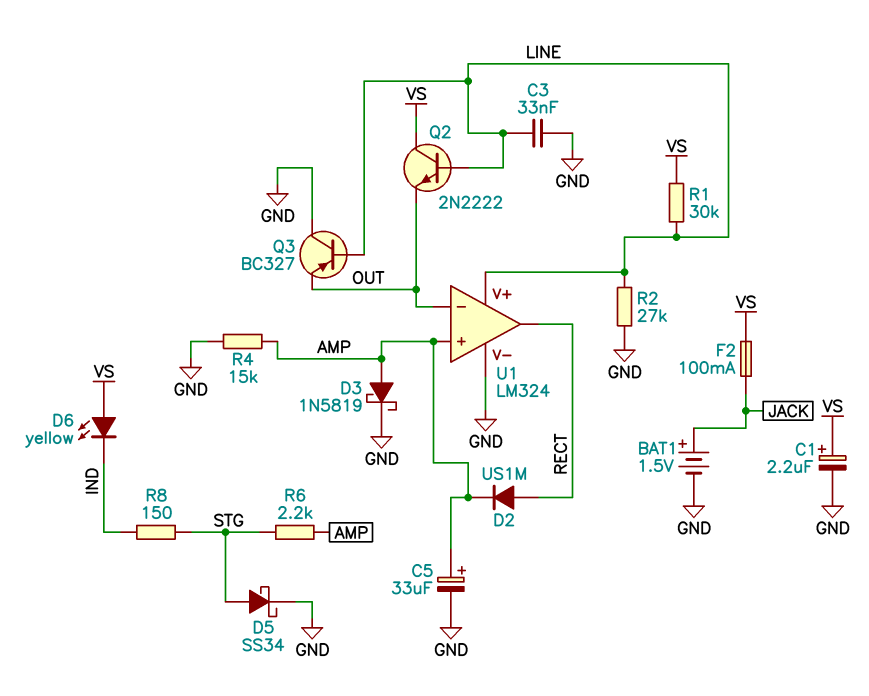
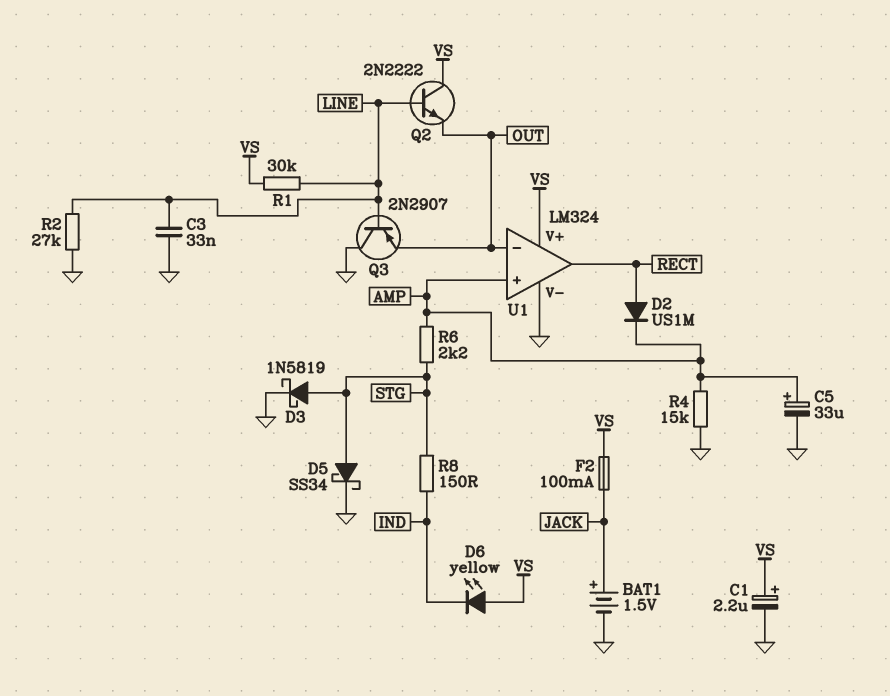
D3: schottky 1N5819 (A AMP, K GND) -> schottky 1N5819 (A STG, K GND)
Q3: PNP BC327 (B LINE, C GND, E OUT) -> PNP 2N2907 (B LINE, C GND, E OUT)
U1 pin V+: LINE -> VS

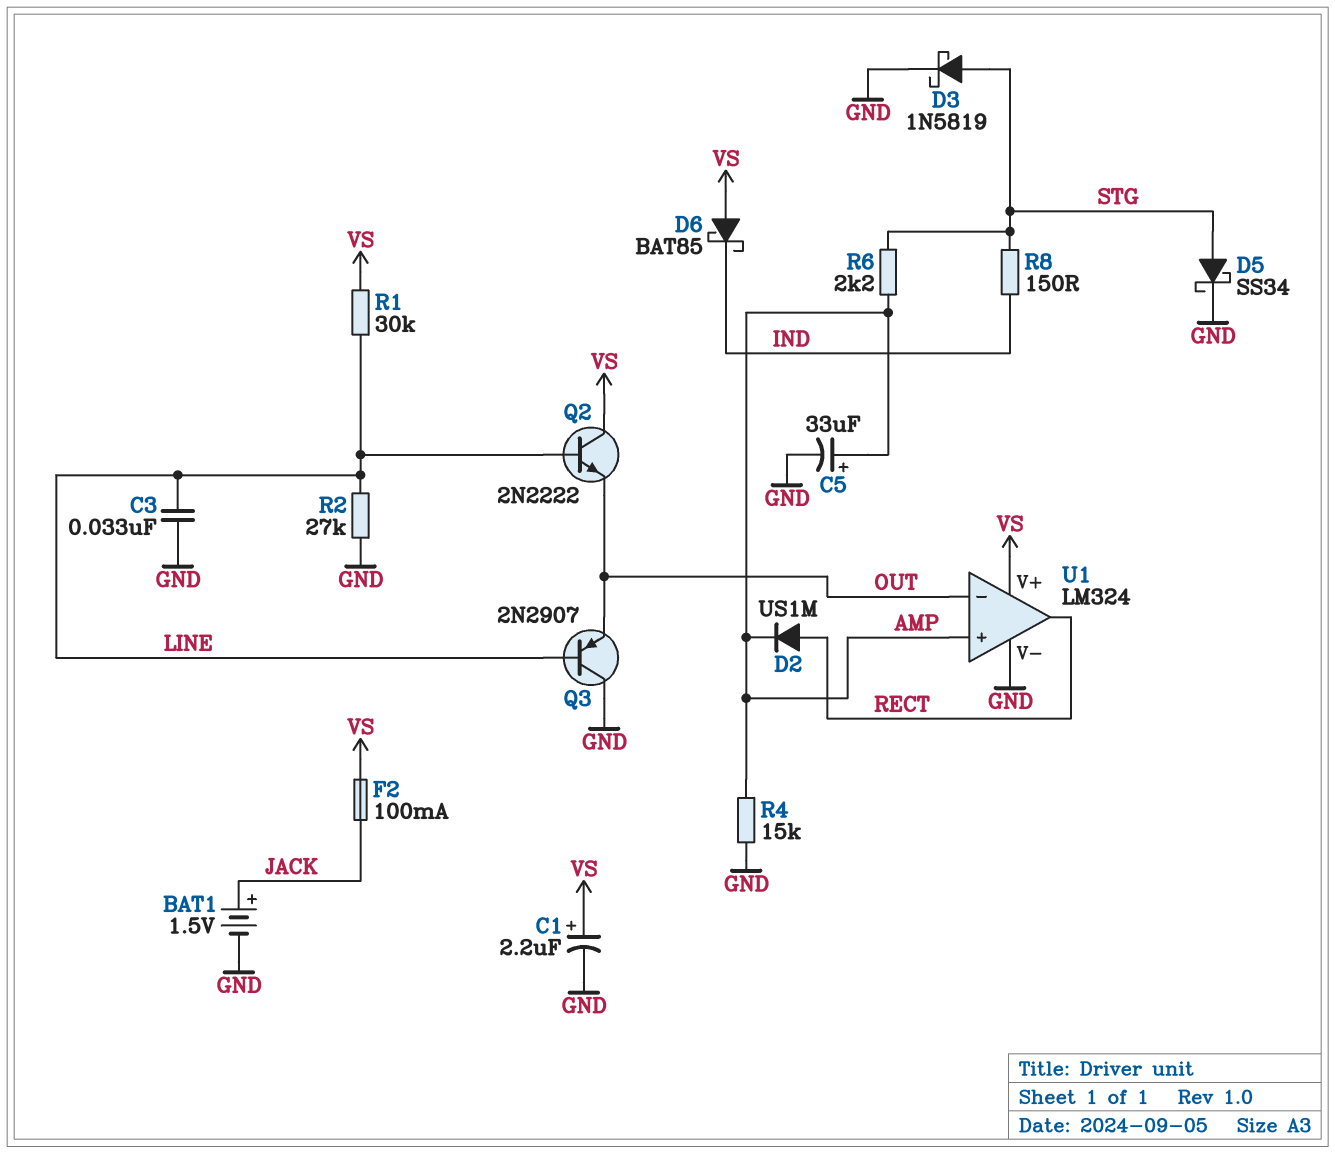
D6: LED yellow (A VS, K IND) -> schottky BAT85 (A VS, K IND)

